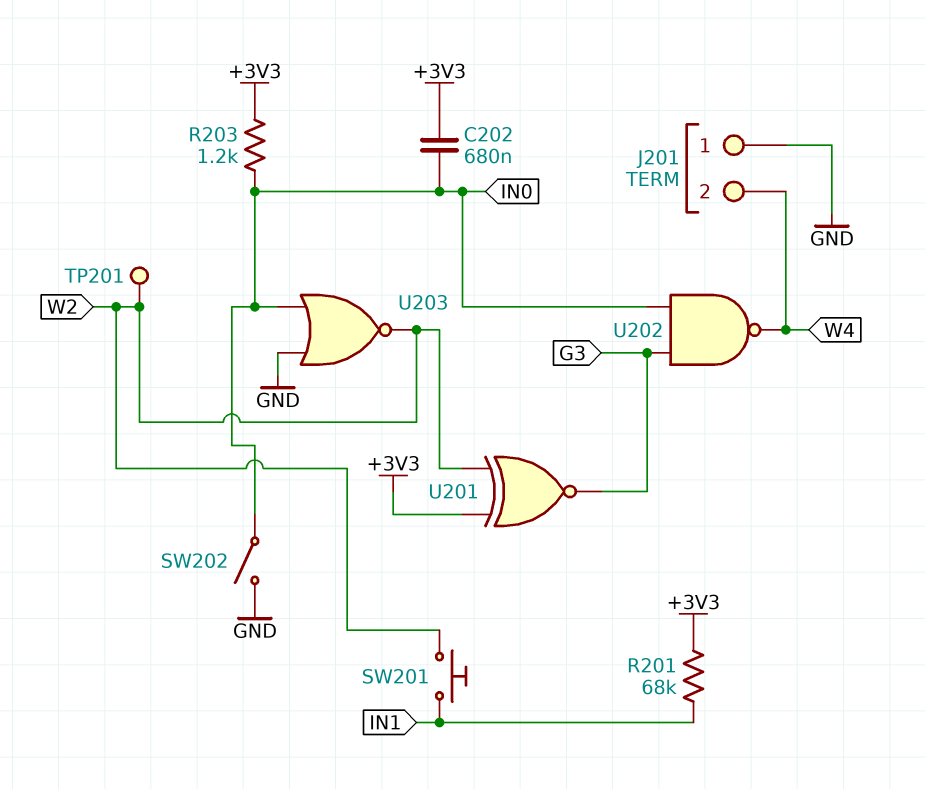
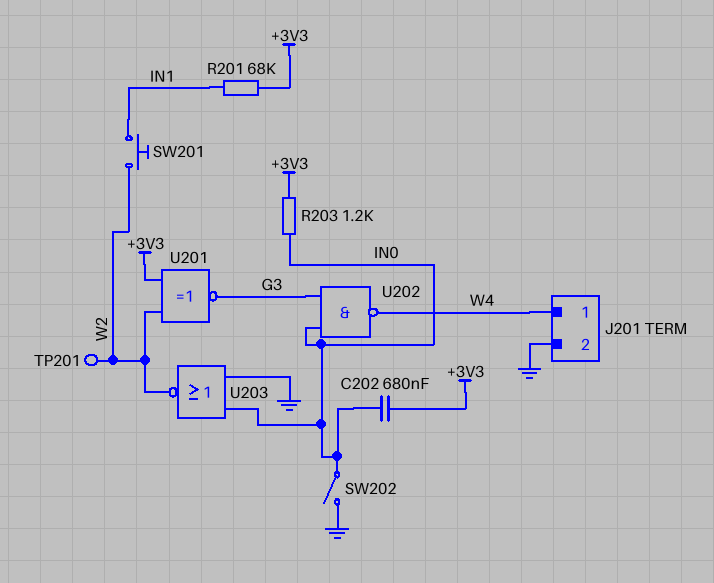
J201 pin 1: GND -> W4
J201 pin 2: W4 -> GND

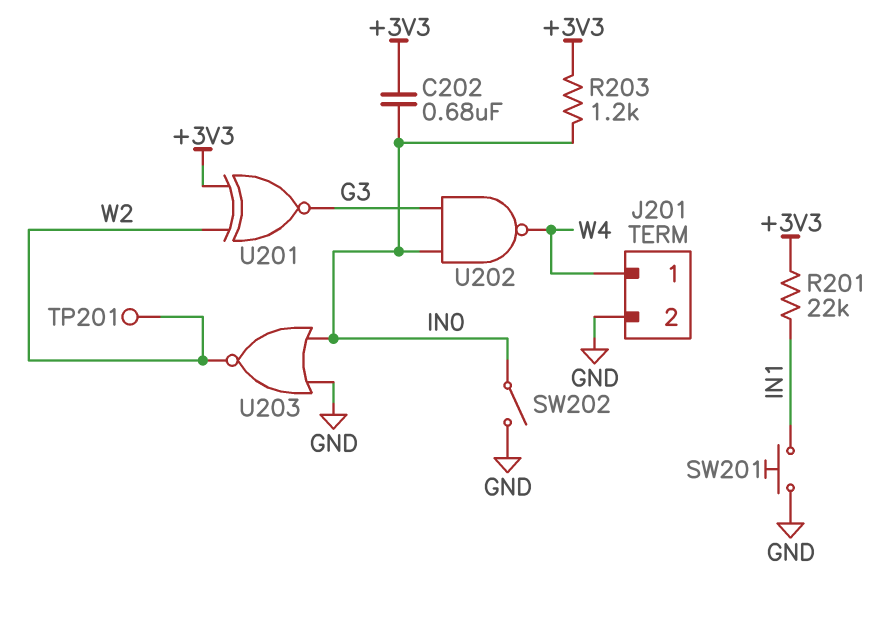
R201: 68k (+3V3, IN1) -> 22k (+3V3, IN1)
SW201: button (IN1, W2) -> button (GND, IN1)

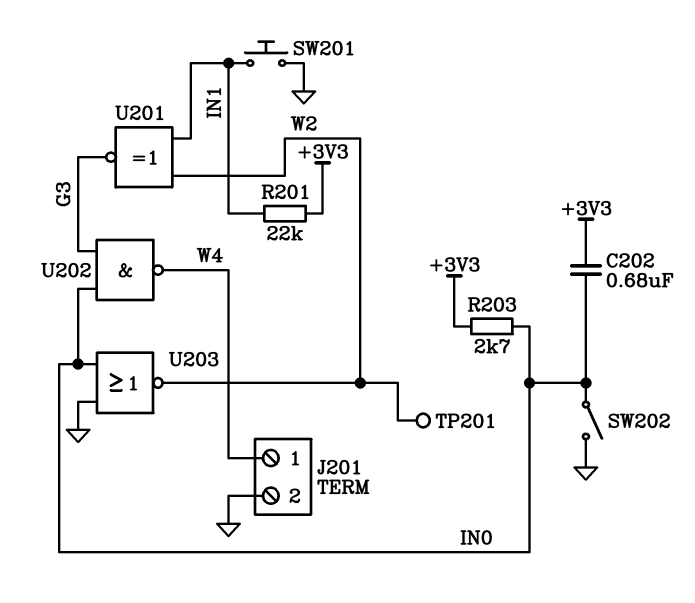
R203: 1.2k (+3V3, IN0) -> 2.7k (+3V3, IN0)
U201: XNOR (in +3V3, in W2, out G3) -> XNOR (in IN1, in W2, out G3)

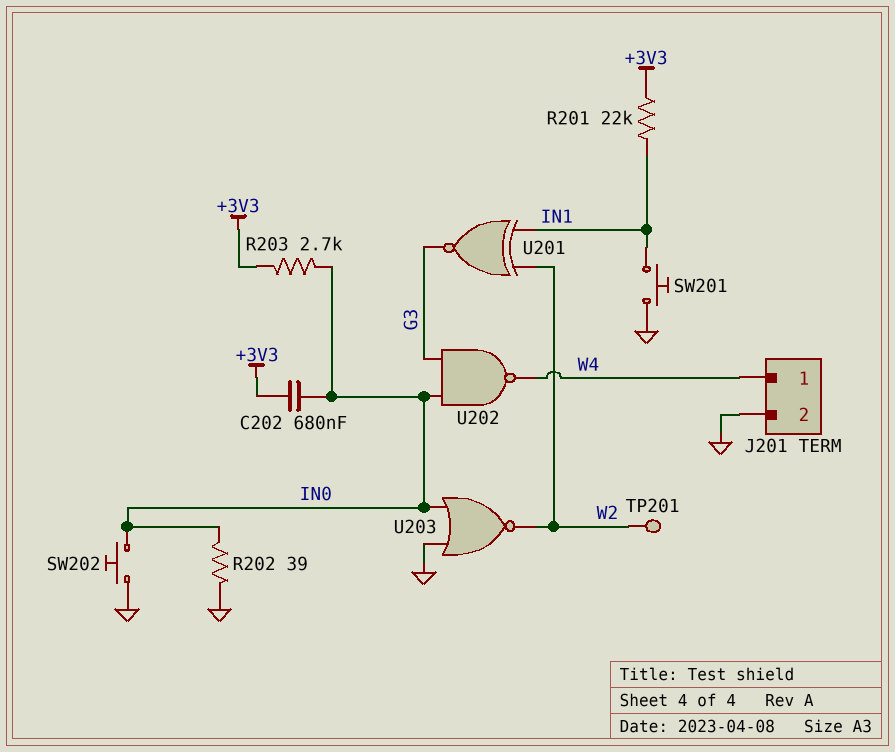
R202: none -> 39 (GND, IN0)
SW202: switch (GND, IN0) -> button (GND, IN0)

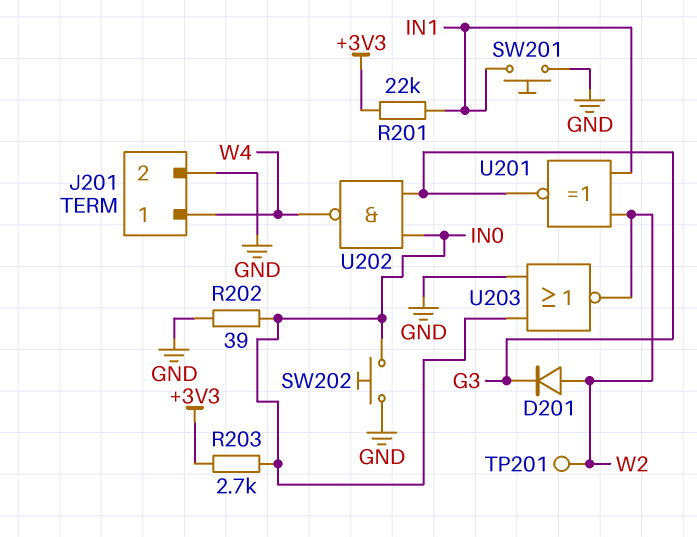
C202: 680nF (+3V3, IN0) -> none
D201: none -> diode (A W2, K G3)

